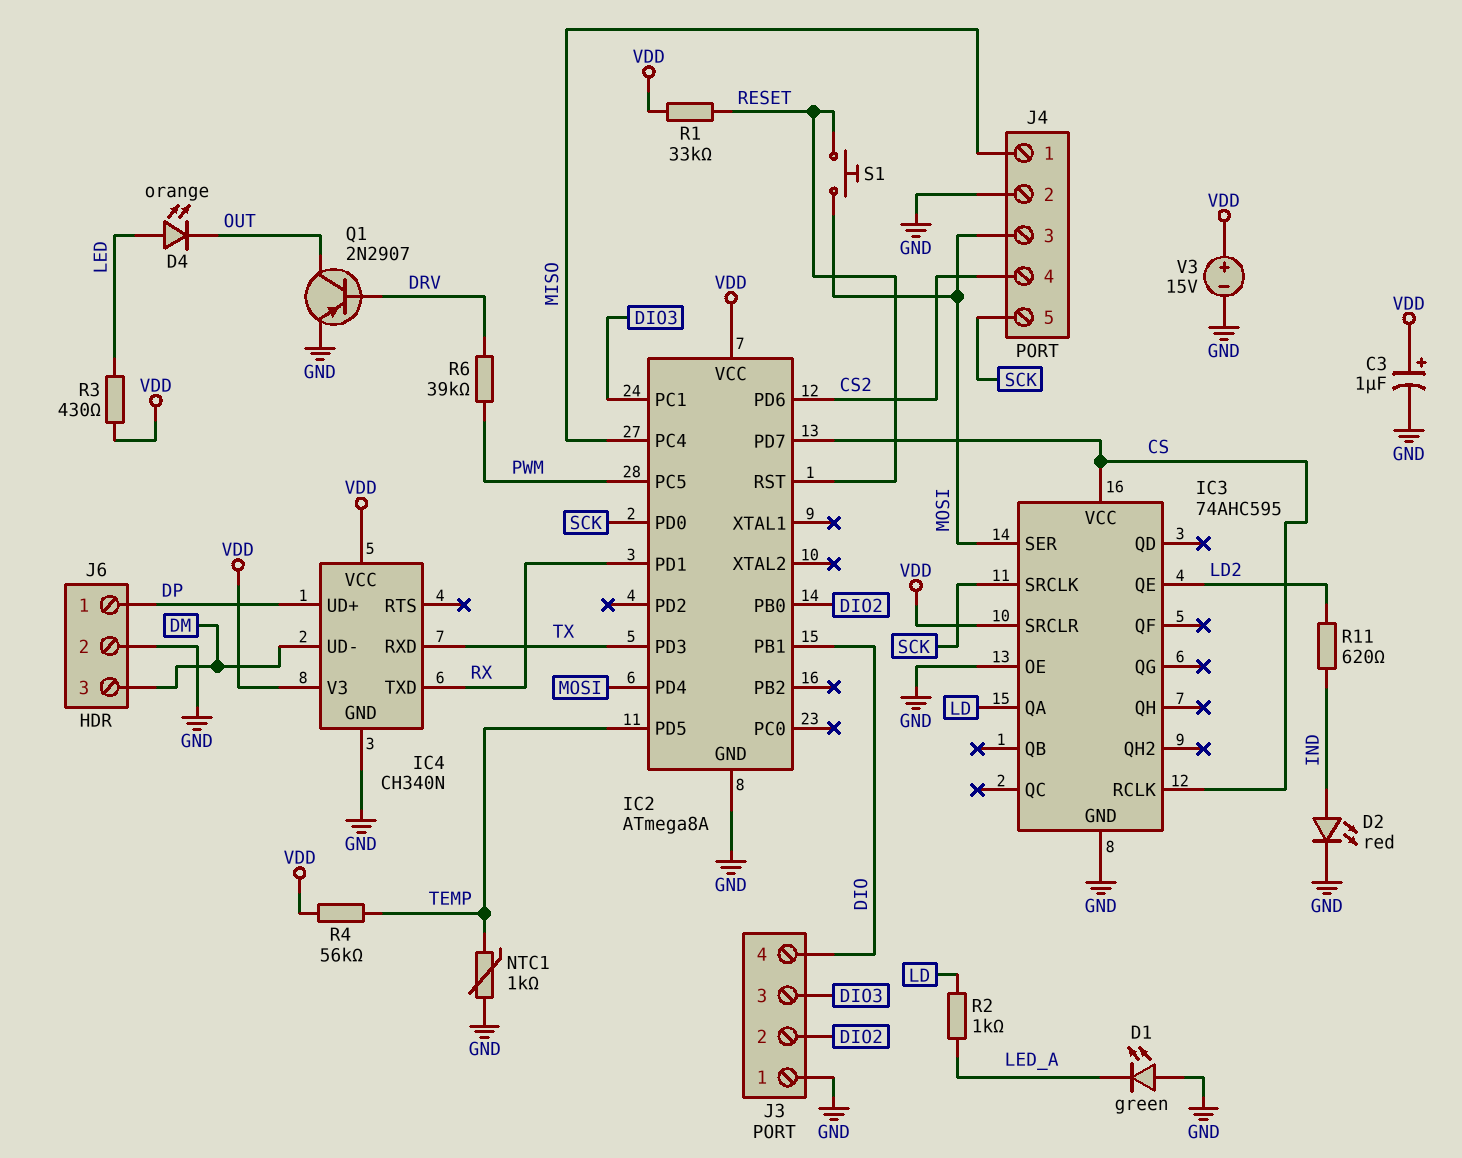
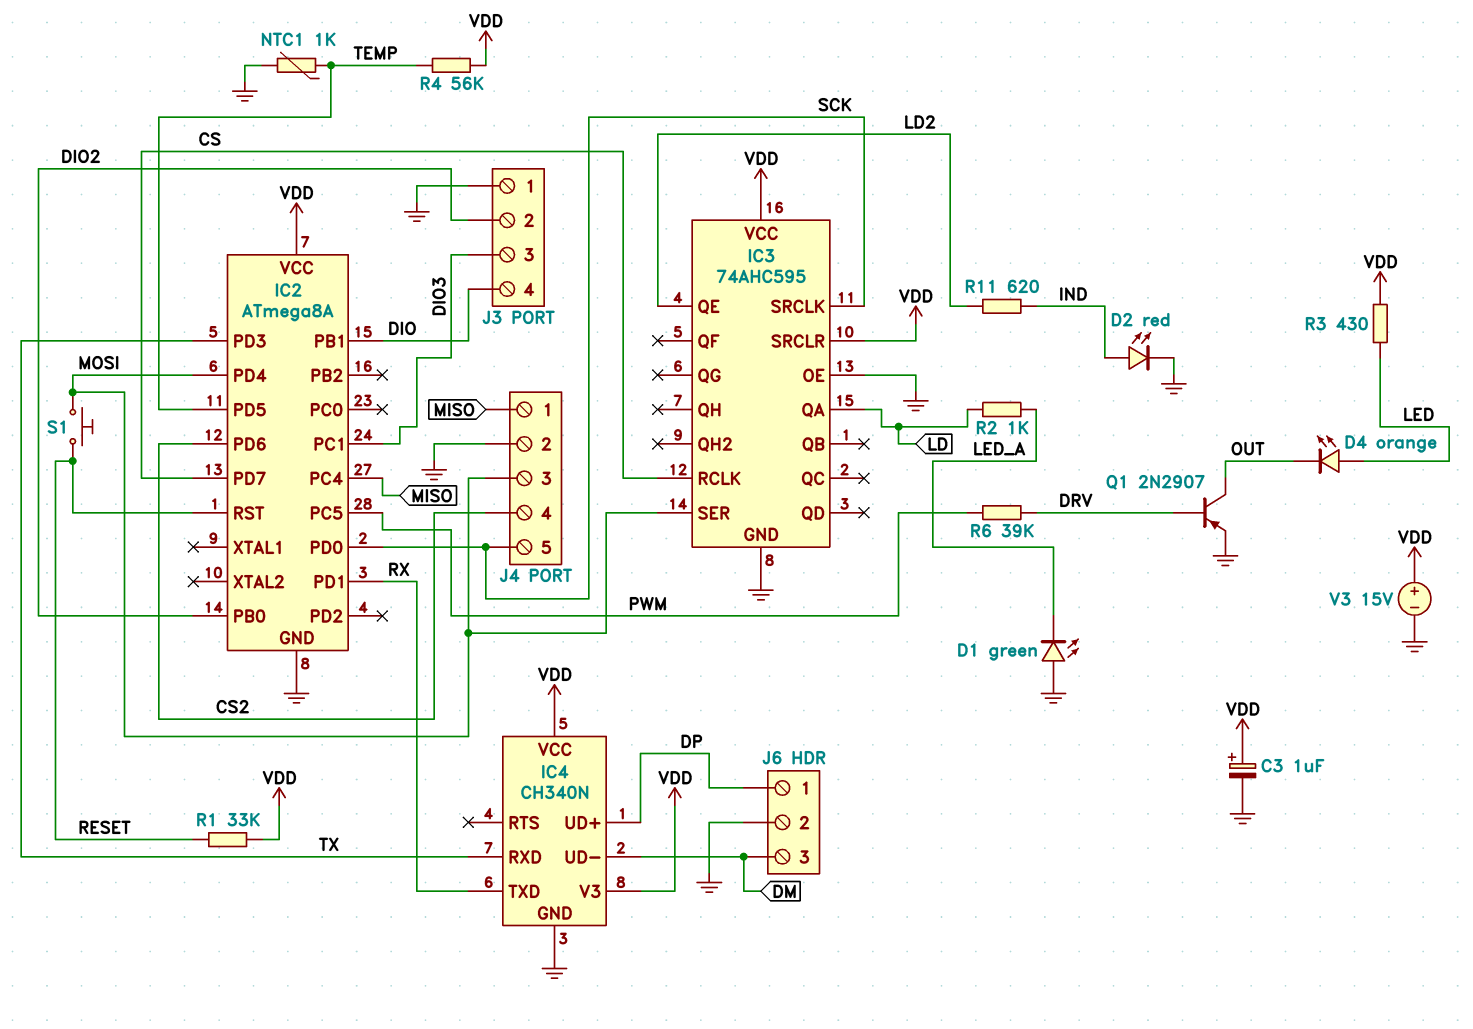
IC3 pin VCC: CS -> VDD

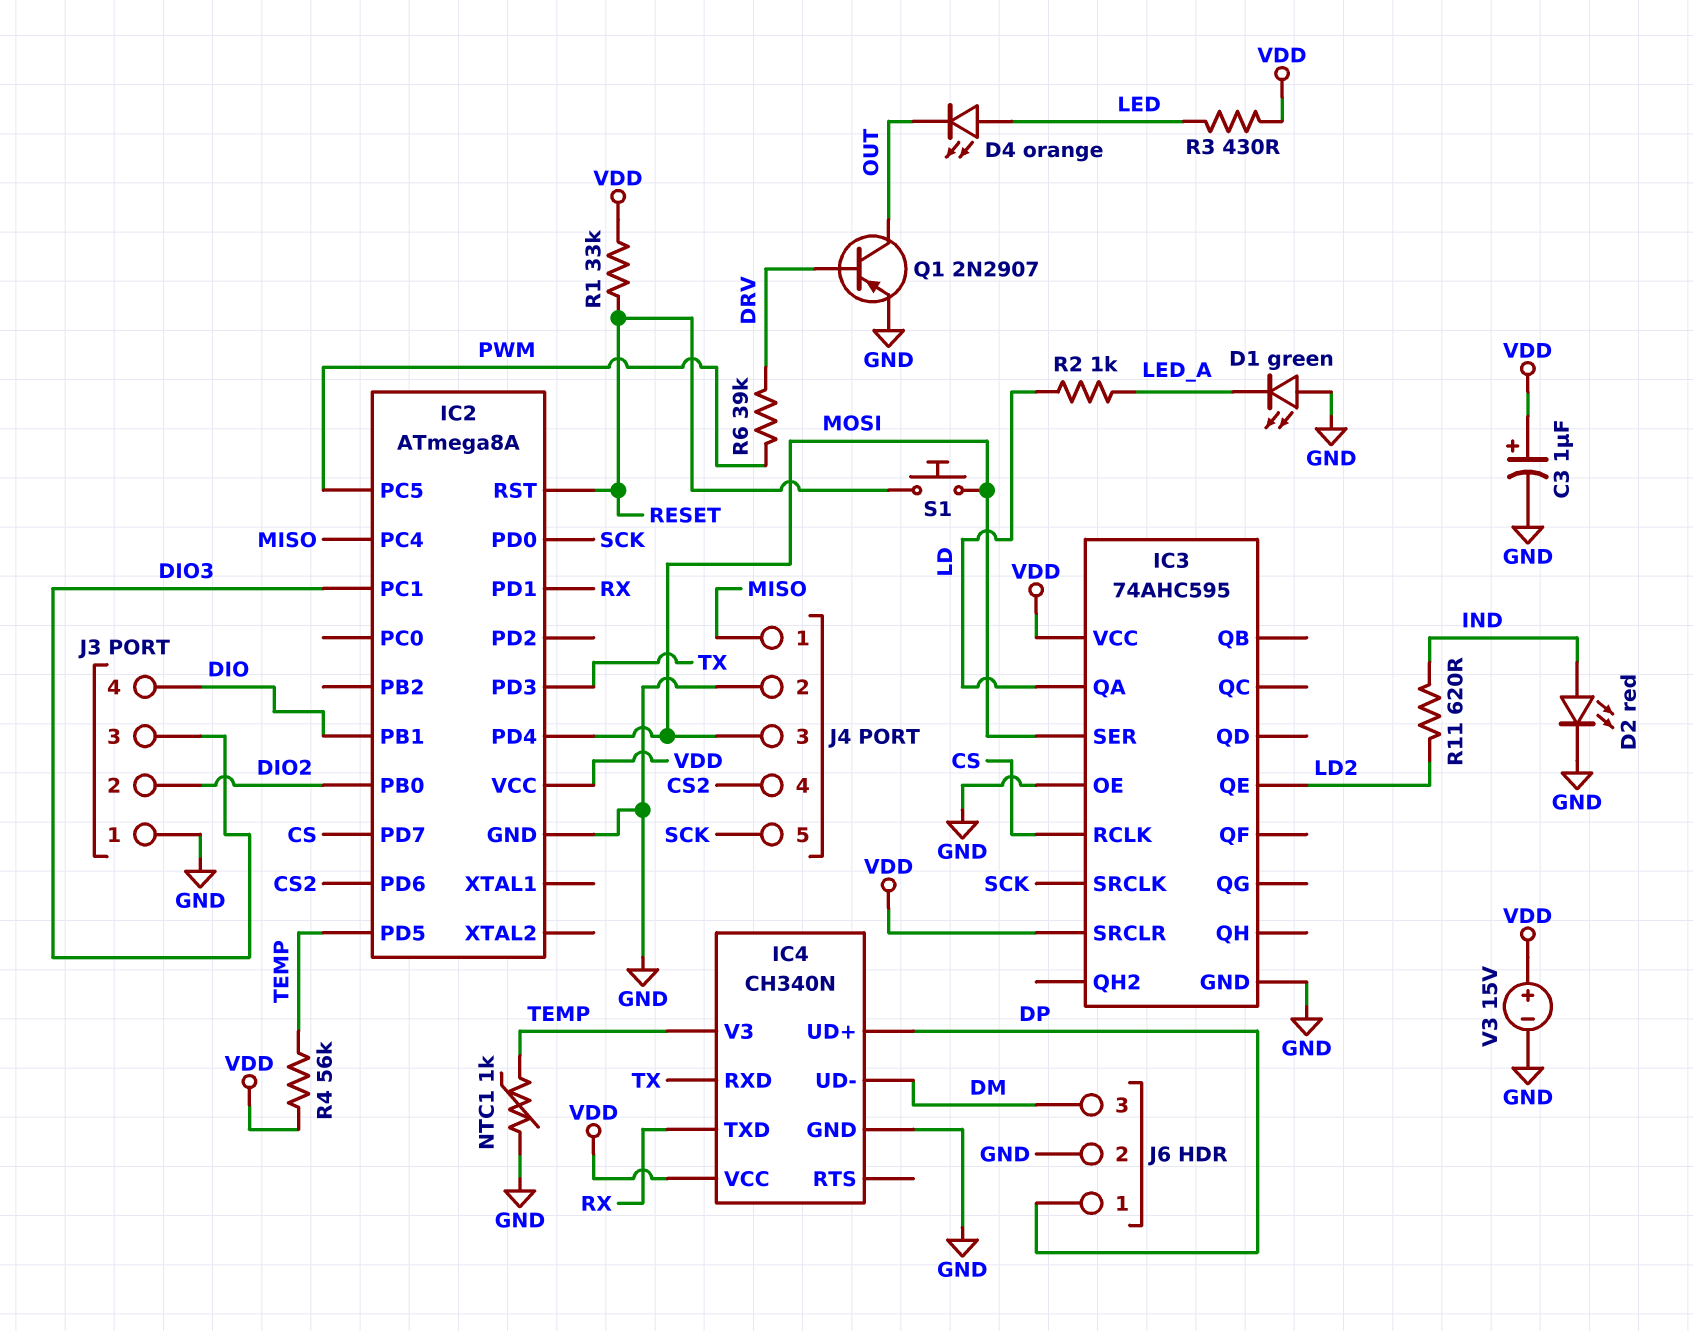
IC4 pin V3: VDD -> TEMP

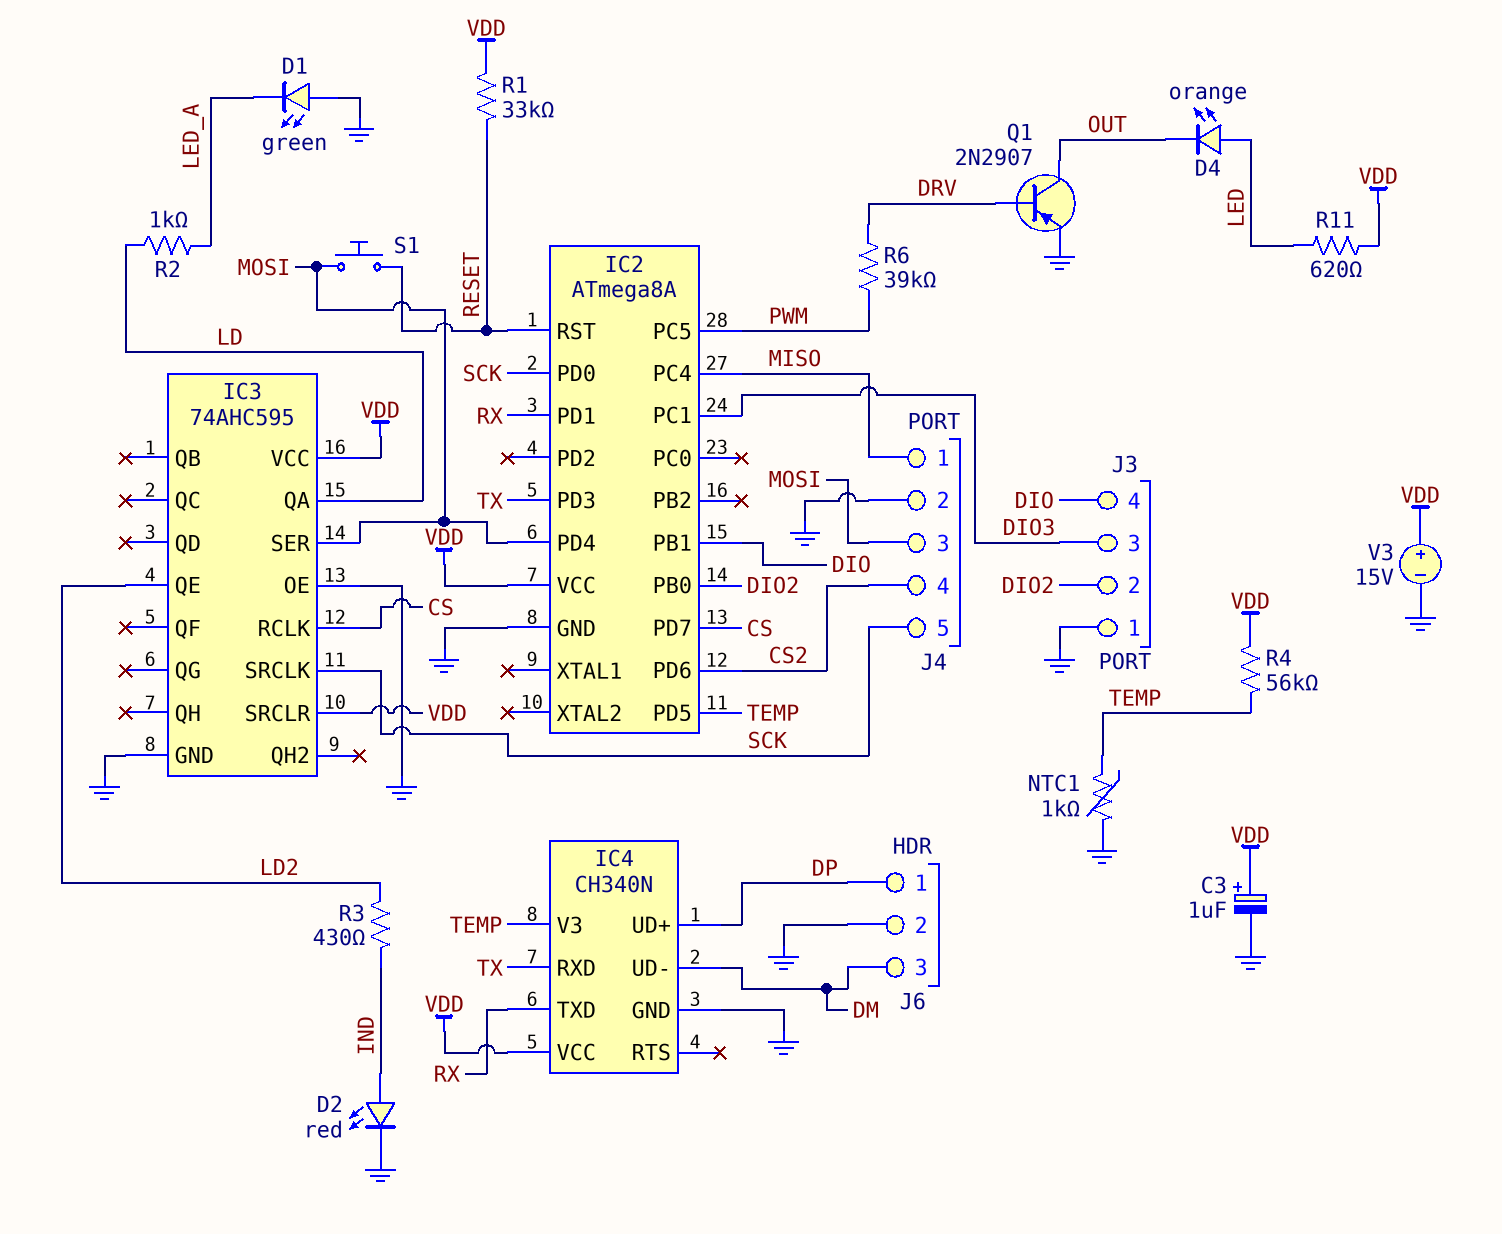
R3: 430 (LED, VDD) -> 430 (IND, LD2)
R11: 620 (IND, LD2) -> 620 (LED, VDD)

